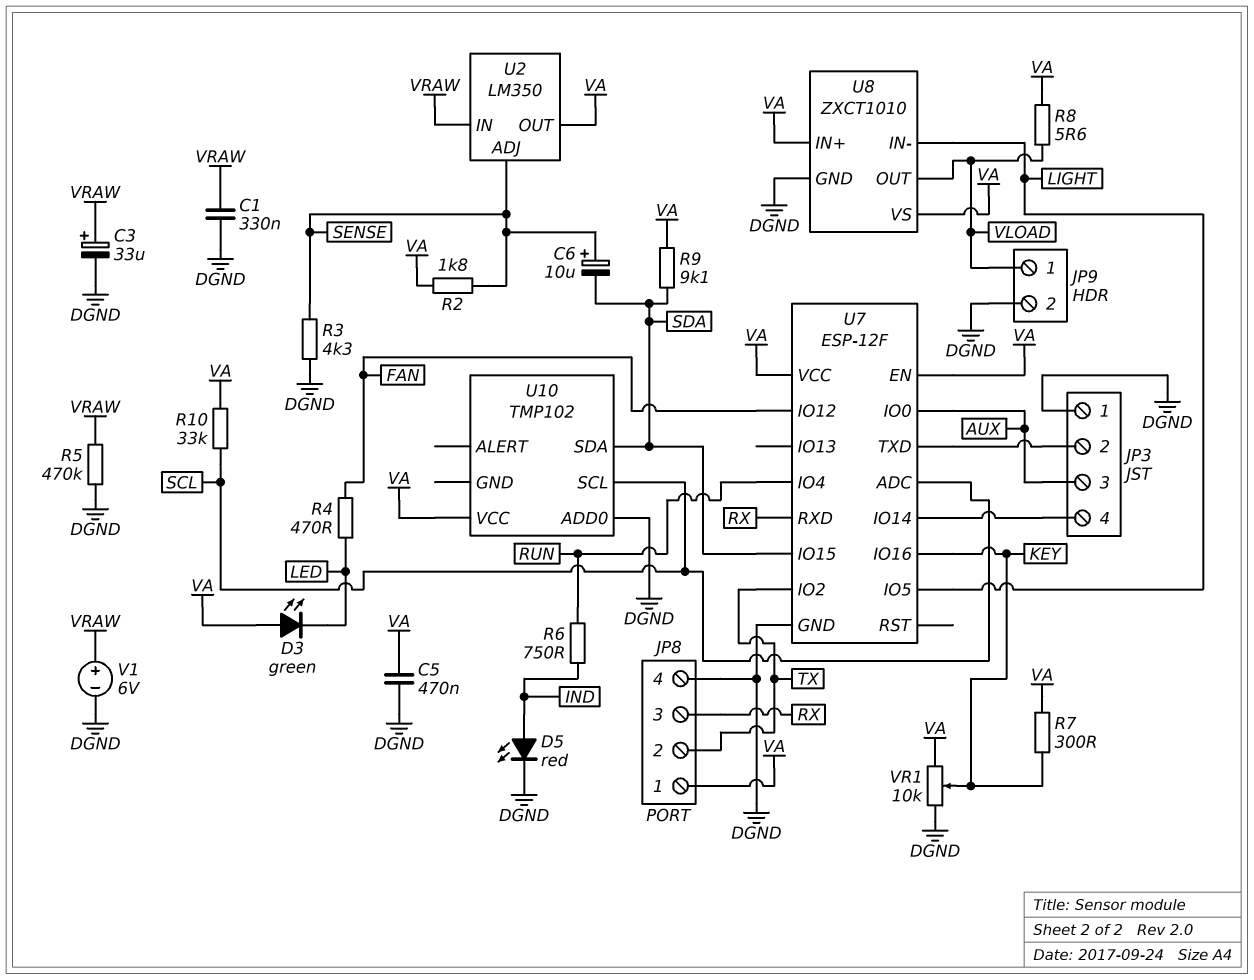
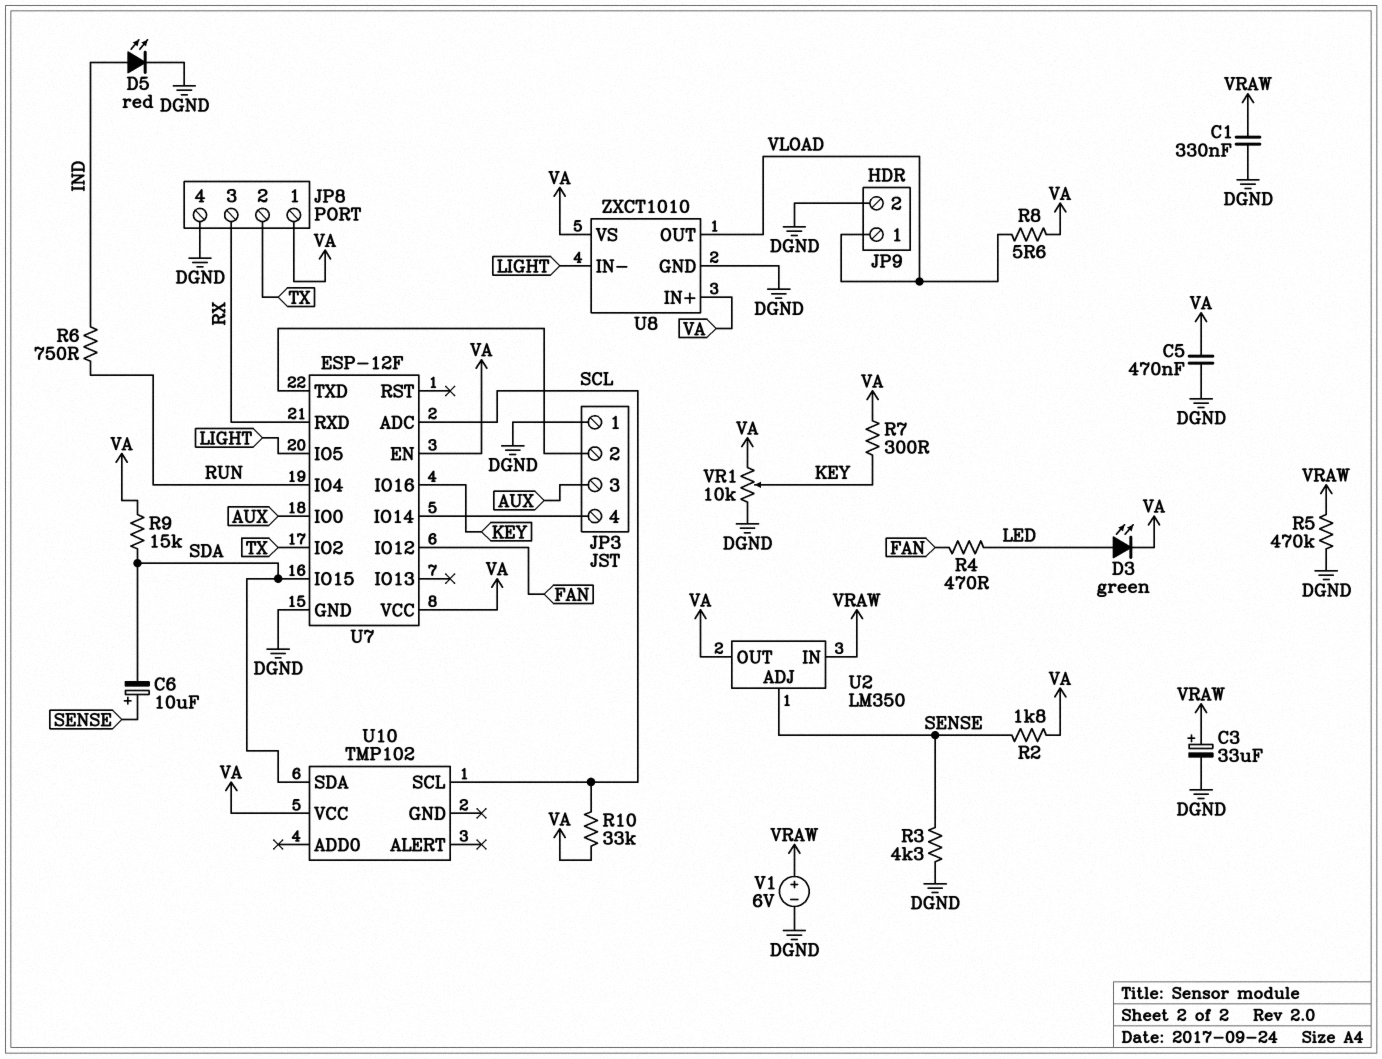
D3: LED green (A VA, K LED) -> LED green (A LED, K VA)
R9: 9.1k (SDA, VA) -> 15k (SDA, VA)
U10 pin ADD0: DGND -> none

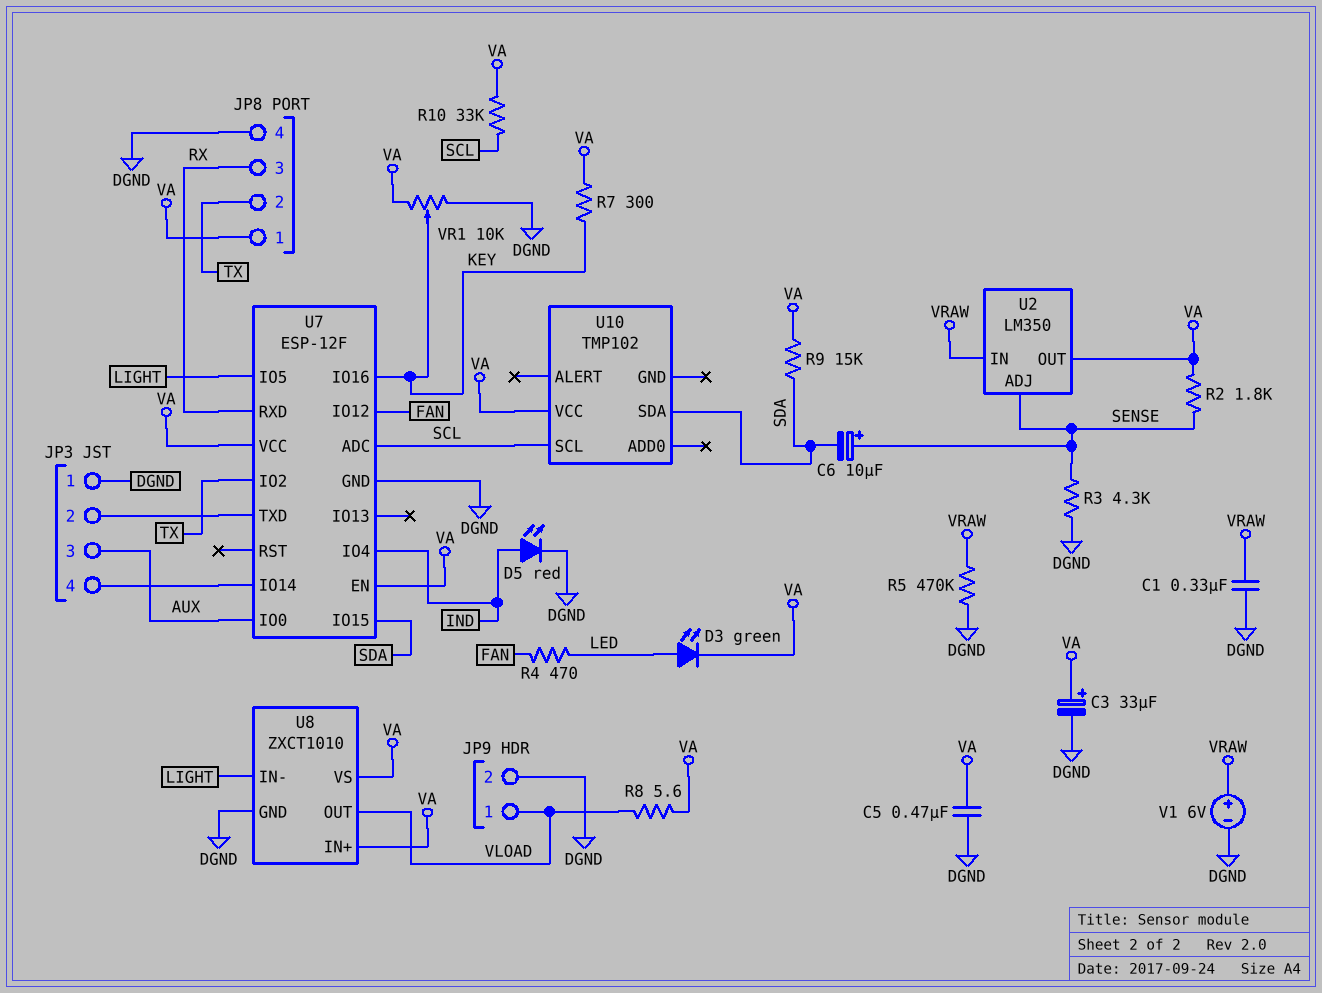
C3: 33uF (plus VRAW, minus DGND) -> 33uF (plus VA, minus DGND)
R6: 750 (IND, RUN) -> none
U7 pin IO4: RUN -> IND

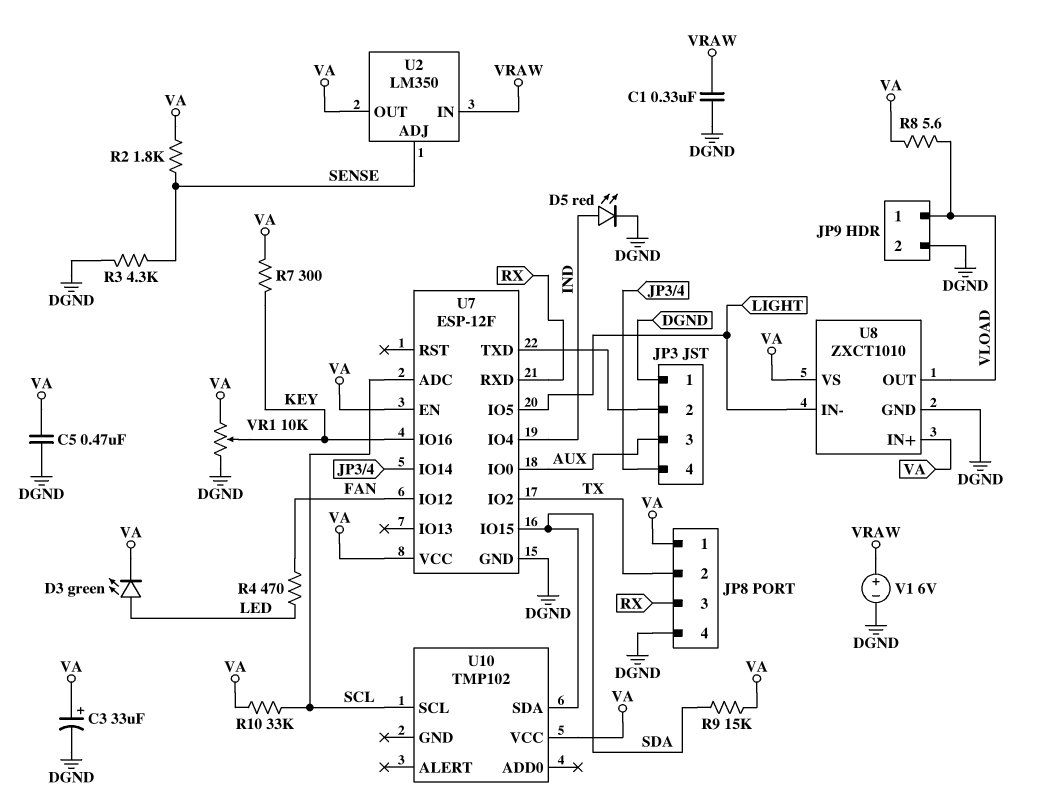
C6: 10uF (plus SENSE, minus SDA) -> none
R5: 470k (DGND, VRAW) -> none

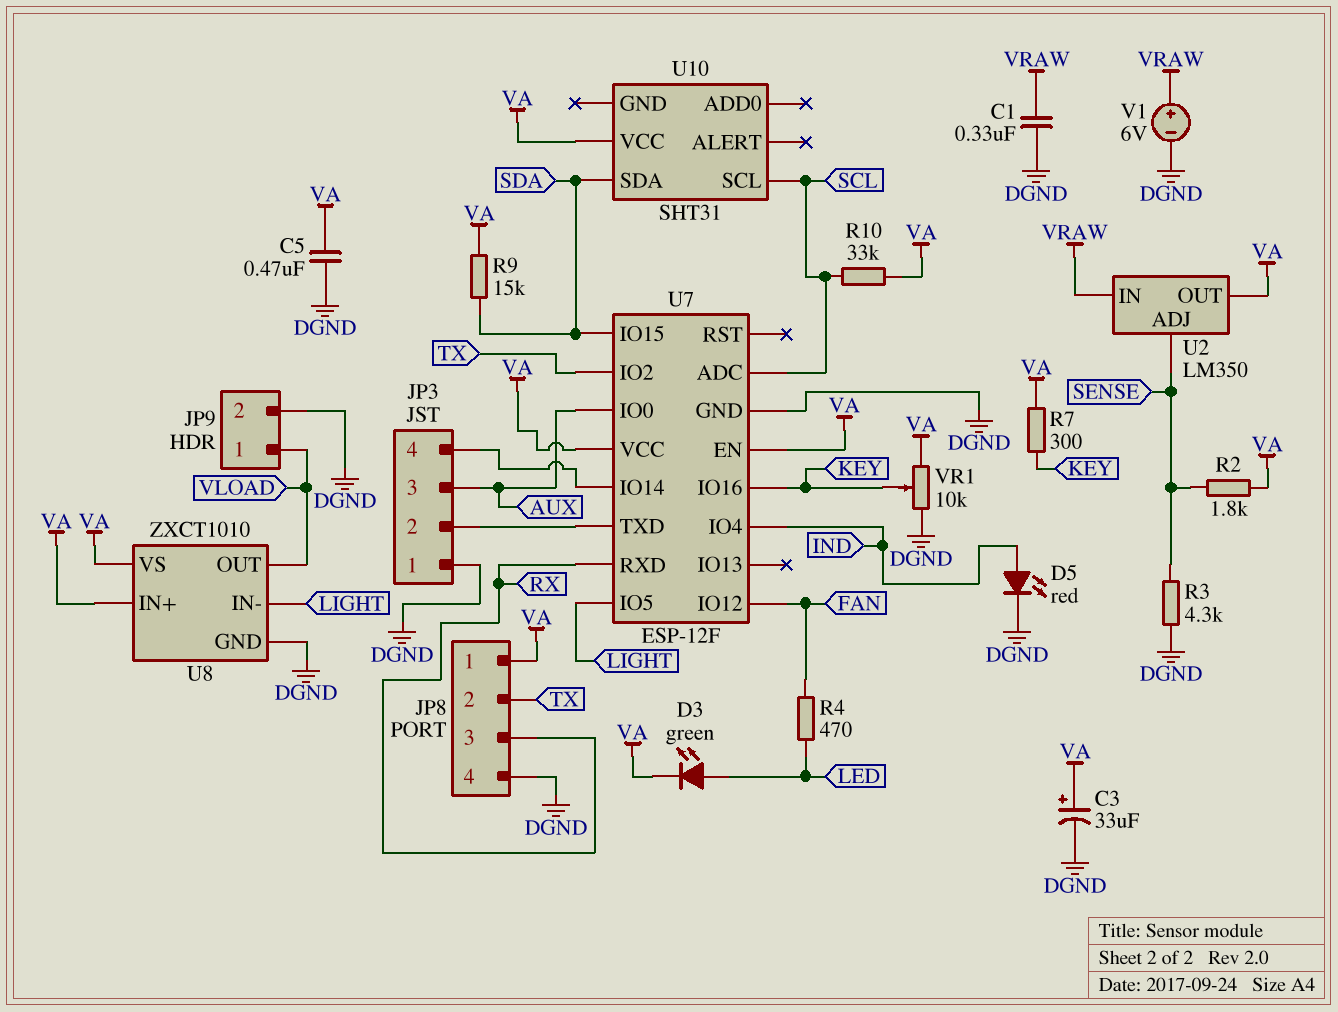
R8: 5.6 (VA, VLOAD) -> none
U10: TMP102 -> SHT31

